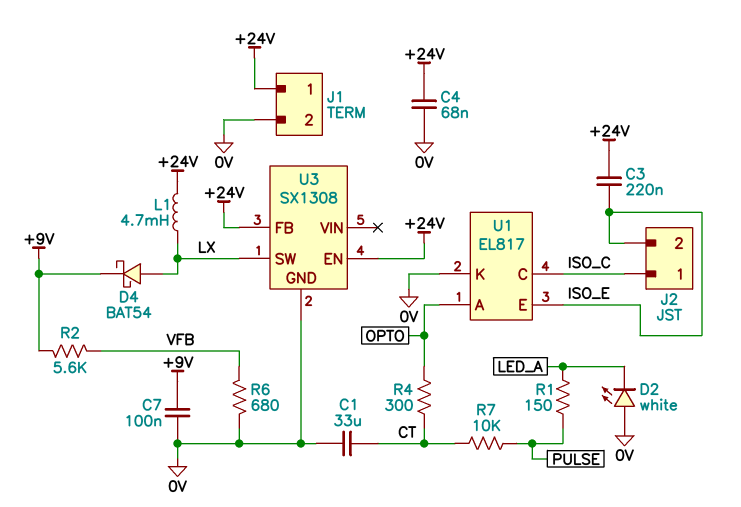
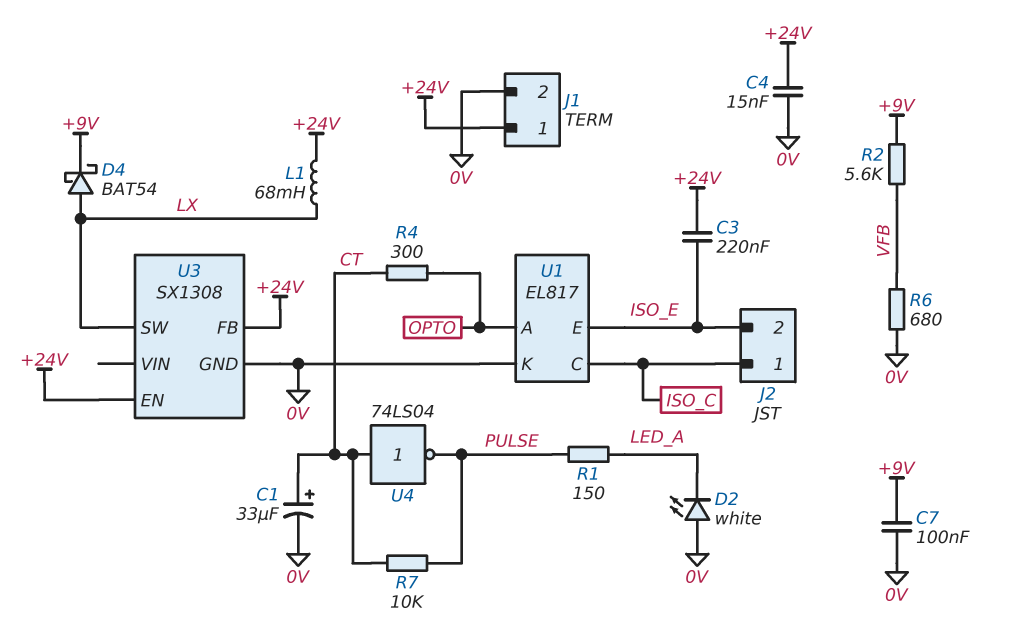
C1: 33uF (0V, CT) -> 33uF (plus CT, minus 0V)
C4: 68nF (+24V, 0V) -> 15nF (+24V, 0V)
L1: 4.7mH (+24V, LX) -> 68mH (+24V, LX)
U4: none -> NOT 74LS04 (in CT, out PULSE)

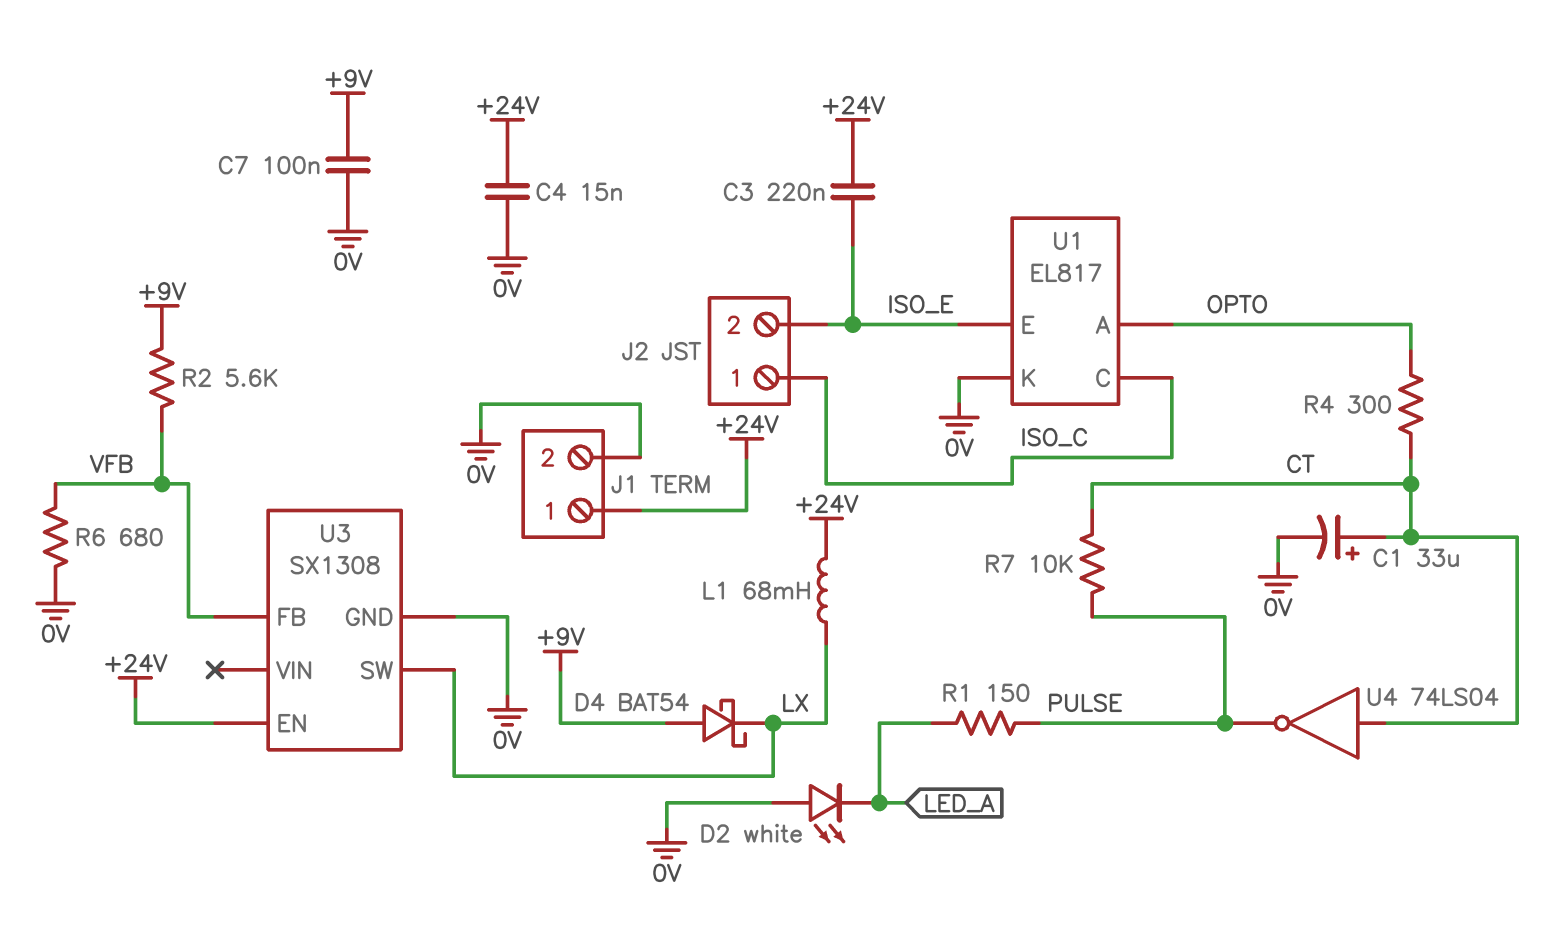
D4: schottky BAT54 (A LX, K +9V) -> schottky BAT54 (A +9V, K LX)
U3 pin FB: +24V -> VFB

